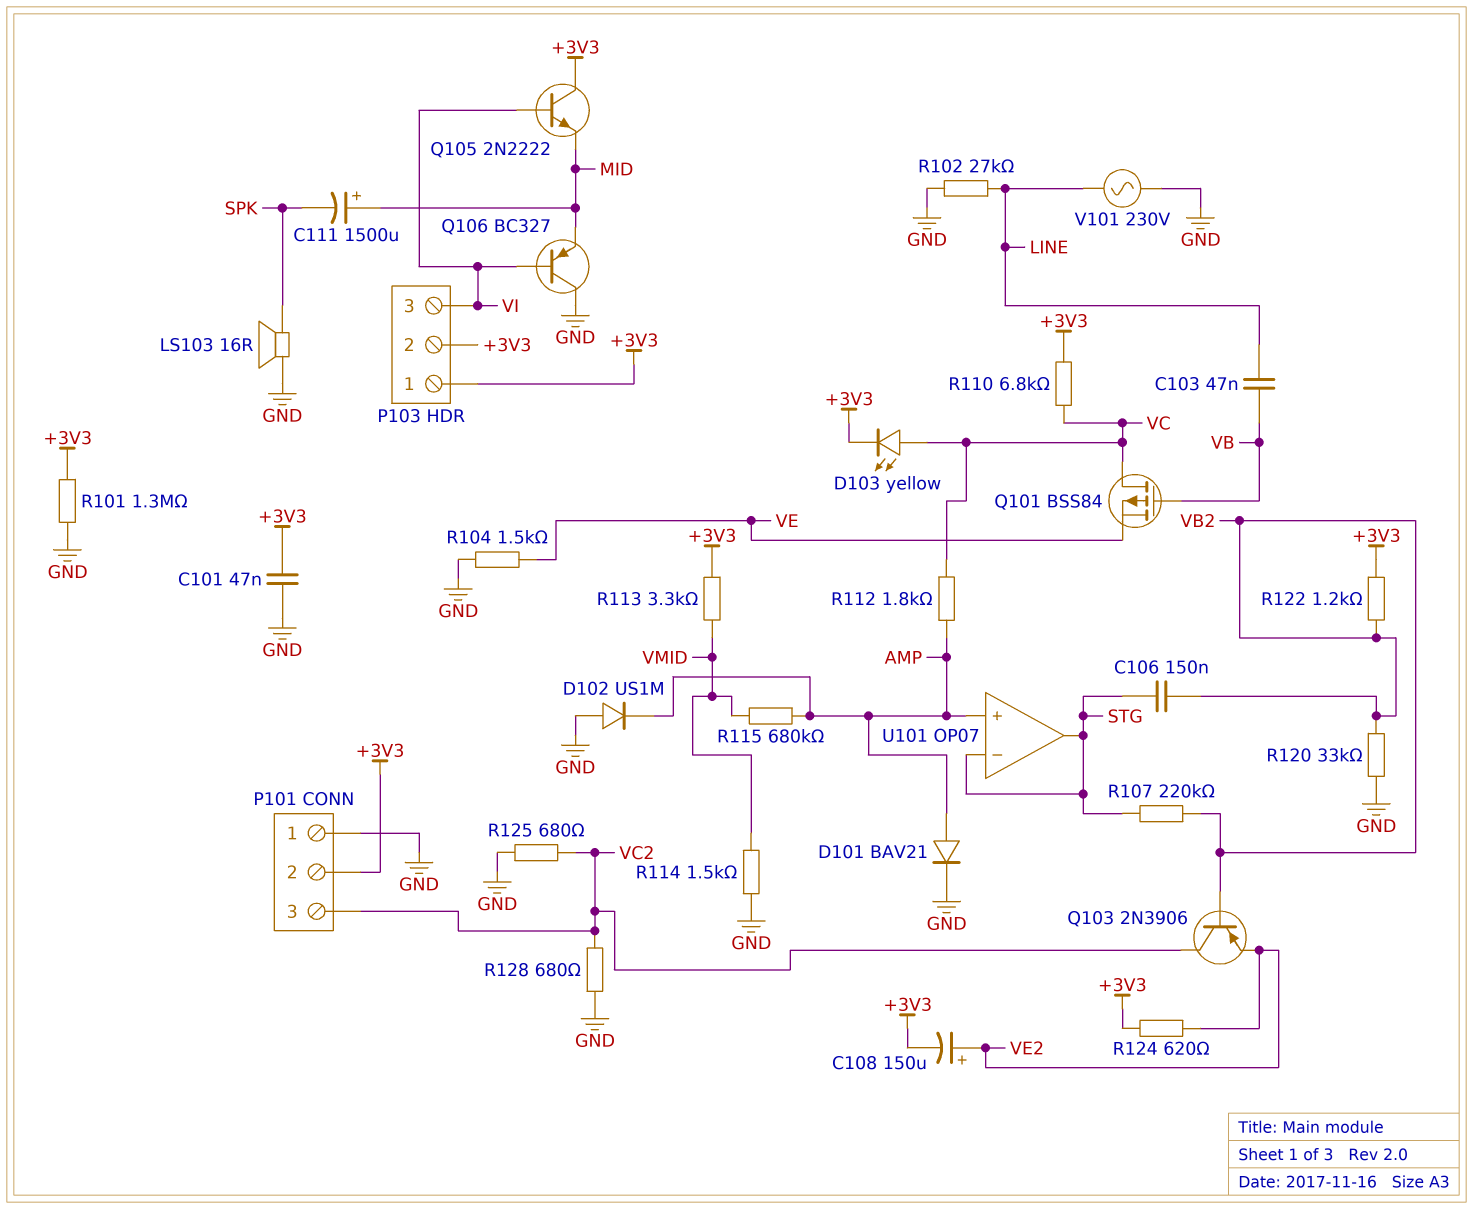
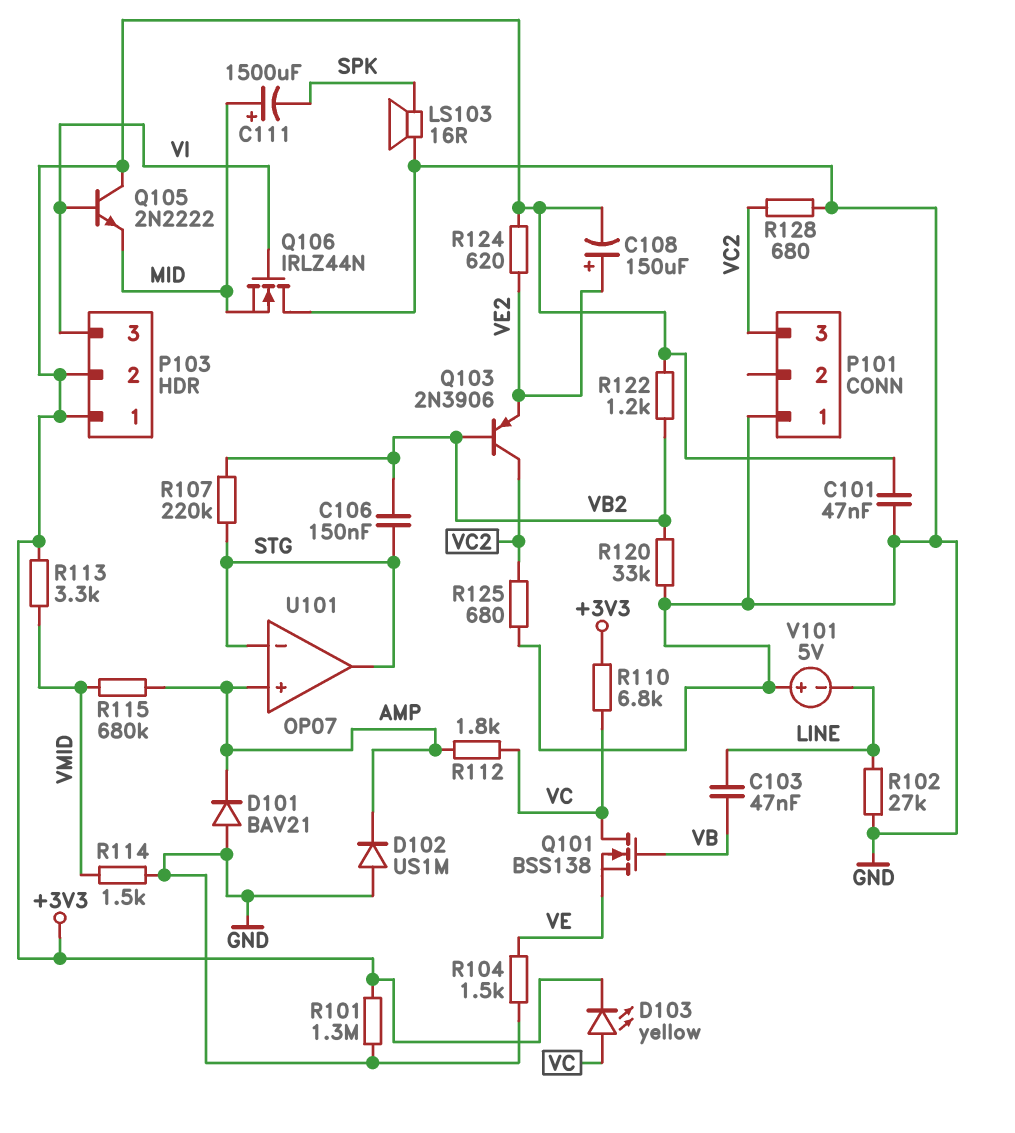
D101: diode BAV21 (A AMP, K GND) -> diode BAV21 (A GND, K AMP)
P101 pin 2: +3V3 -> none
Q101: PMOS BSS84 (G VB, D VC, S VE) -> NMOS BSS138 (G VB, D VC, S VE)
Q106: PNP BC327 (B VI, C GND, E MID) -> NMOS IRLZ44N (G VI, D GND, S MID)
V101: AC 230V (GND, LINE) -> 5V (plus GND, minus LINE)

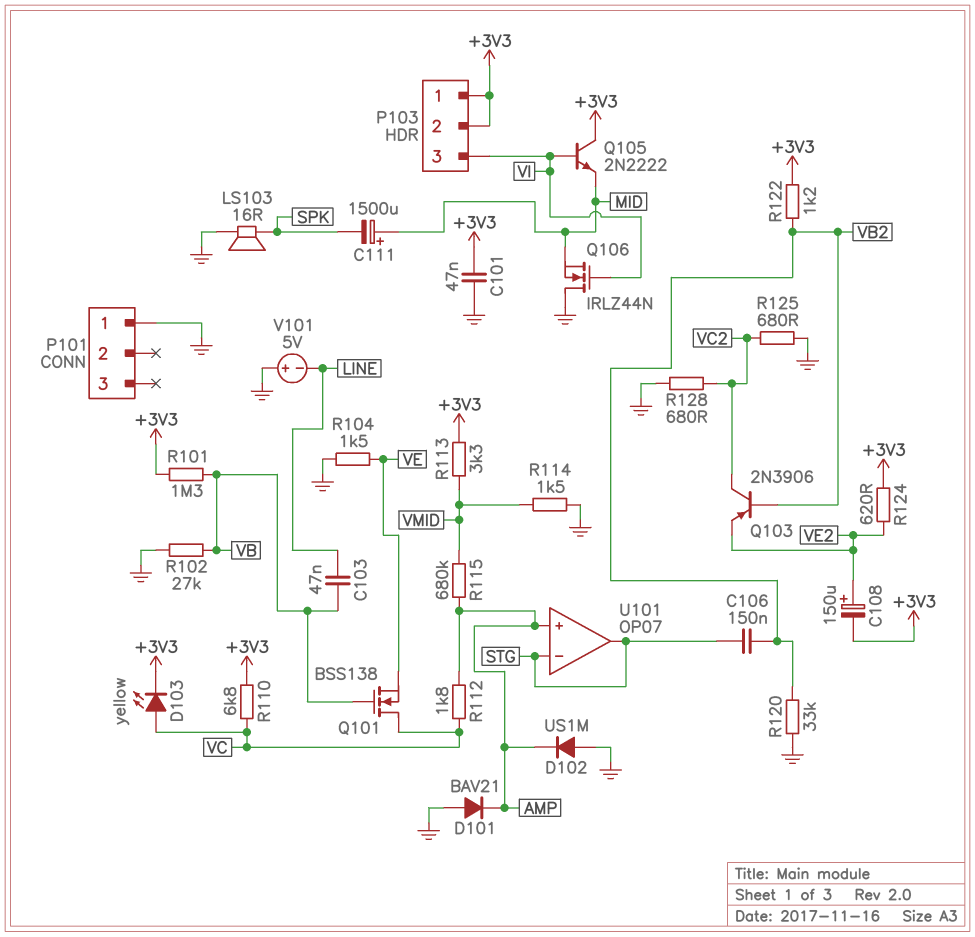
P101 pin 3: VC2 -> none
R101: 1.3M (+3V3, GND) -> 1.3M (+3V3, VB)
R102: 27k (GND, LINE) -> 27k (GND, VB)
R107: 220k (STG, VB2) -> none

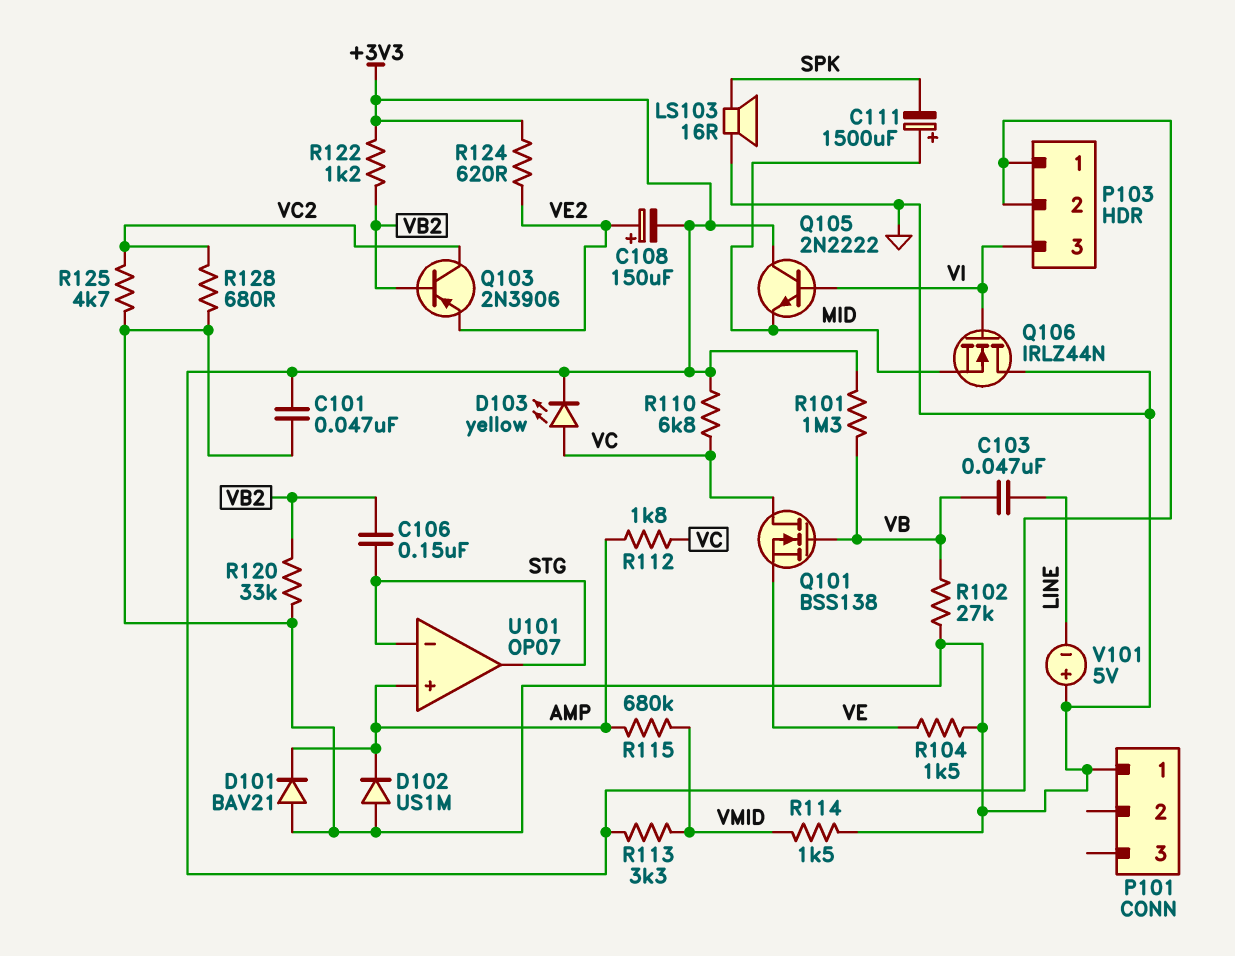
R125: 680 (GND, VC2) -> 4.7k (GND, VC2)

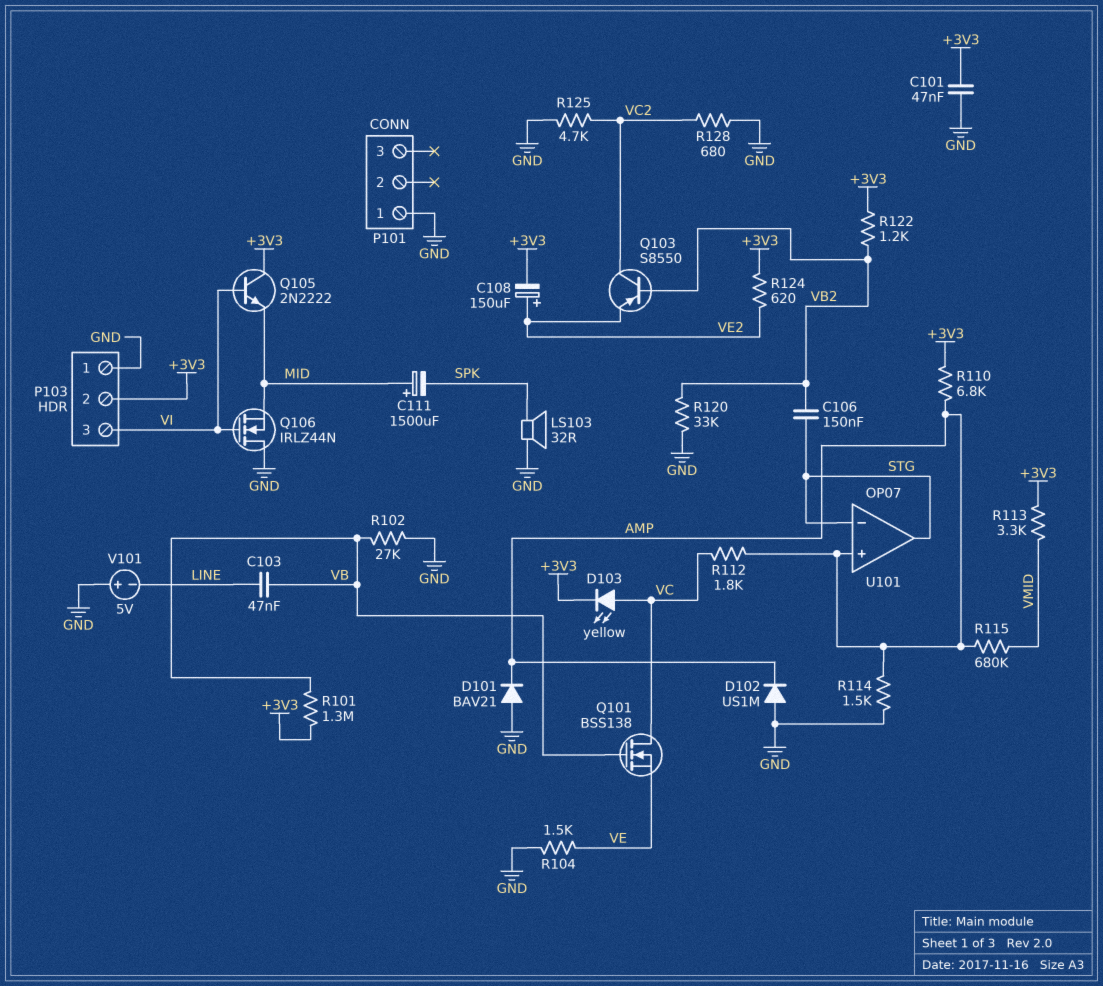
LS103: speaker 16R (GND, SPK) -> speaker 32R (GND, SPK)
P103 pin 1: +3V3 -> GND
Q103: PNP 2N3906 (B VB2, C VC2, E VE2) -> PNP S8550 (B VB2, C VC2, E VE2)
R110: 6.8k (+3V3, VC) -> 6.8k (+3V3, AMP)
R114: 1.5k (GND, VMID) -> 1.5k (AMP, GND)

